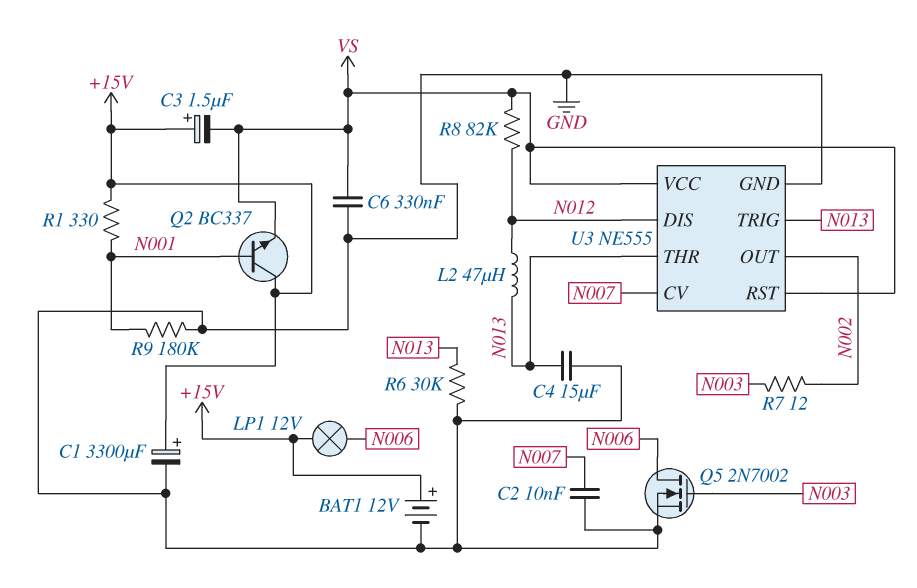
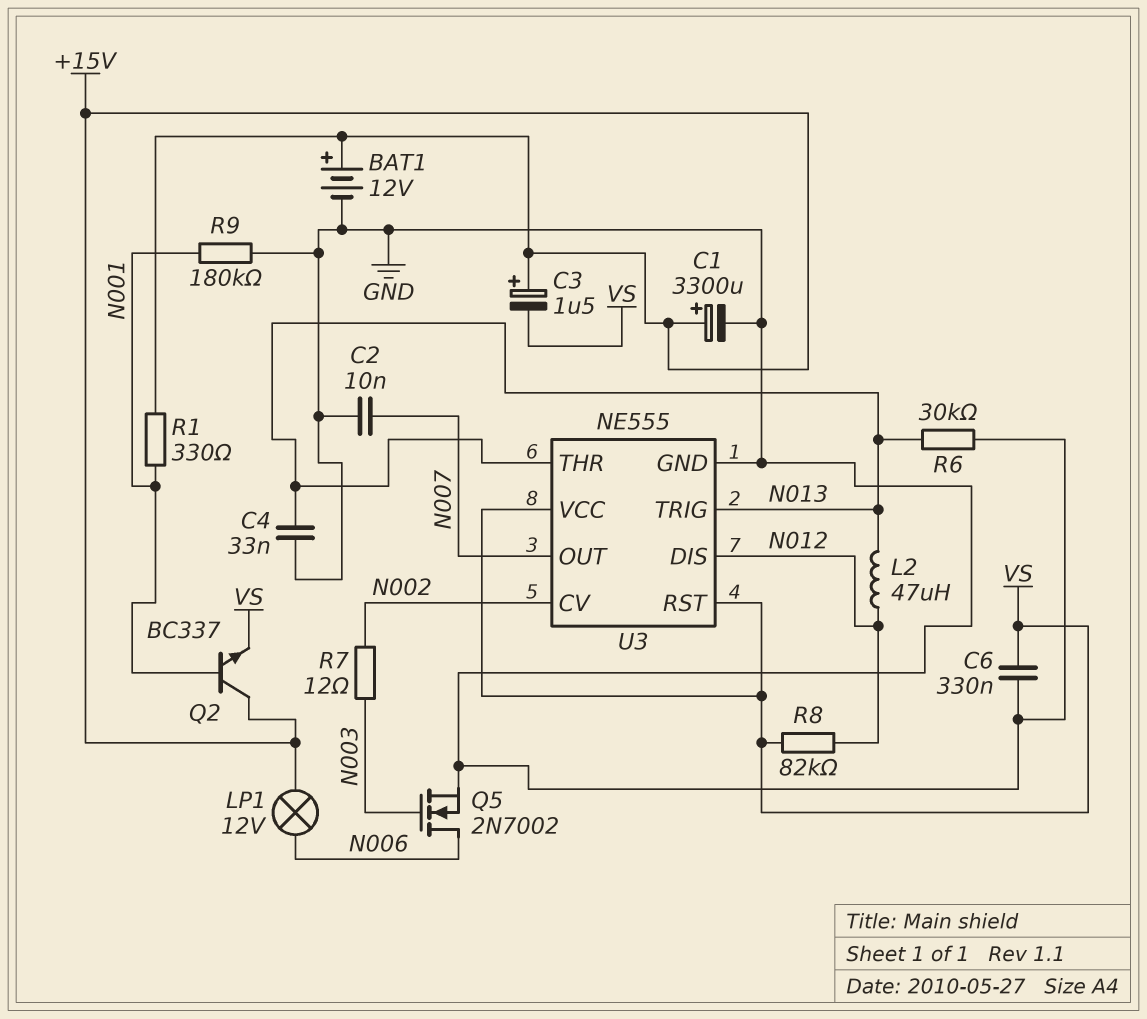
C4: 15uF (GND, N013) -> 33nF (GND, N013)
U3 pin CV: N007 -> N002
U3 pin OUT: N002 -> N007

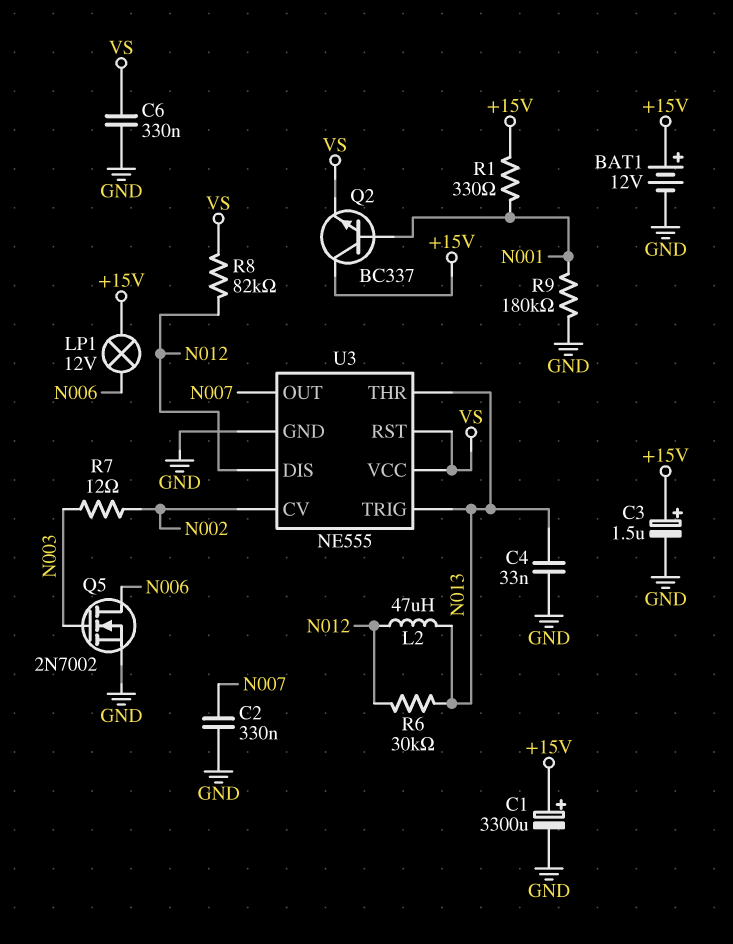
C2: 10nF (GND, N007) -> 330nF (GND, N007)
C3: 1.5uF (plus +15V, minus VS) -> 1.5uF (plus +15V, minus GND)
R6: 30k (GND, N013) -> 30k (N012, N013)

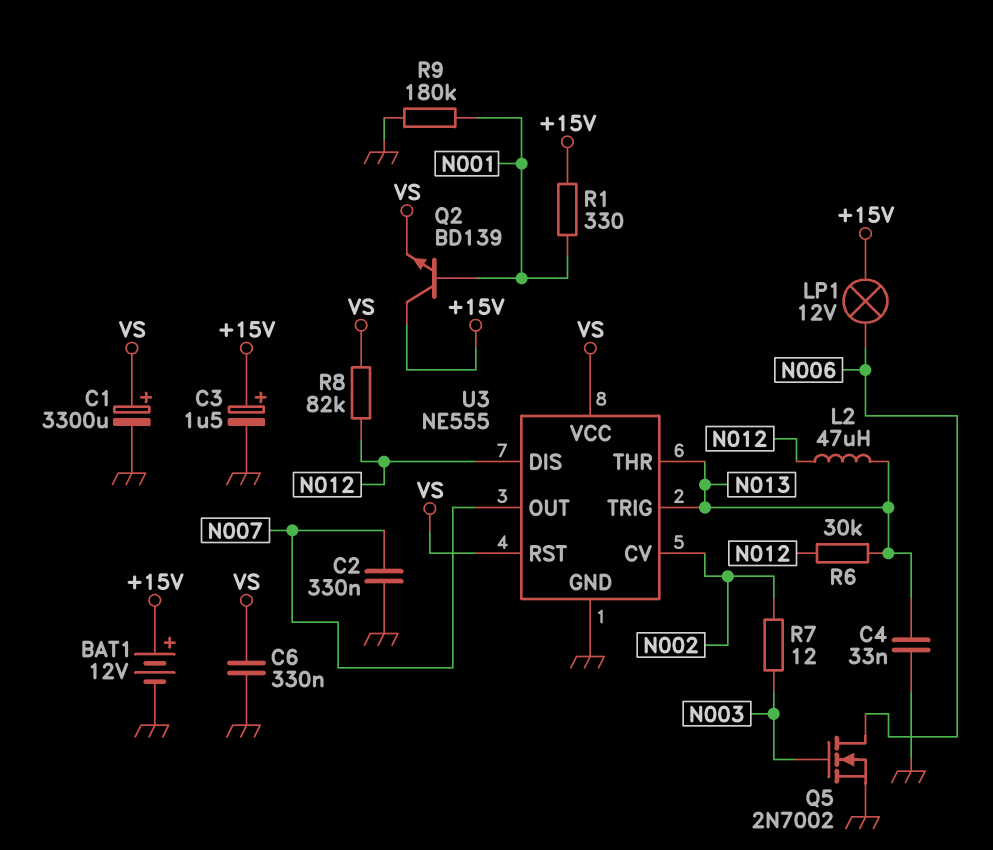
C1: 3300uF (plus +15V, minus GND) -> 3300uF (plus VS, minus GND)
Q2: NPN BC337 (B N001, C +15V, E VS) -> NPN BD139 (B N001, C +15V, E VS)

